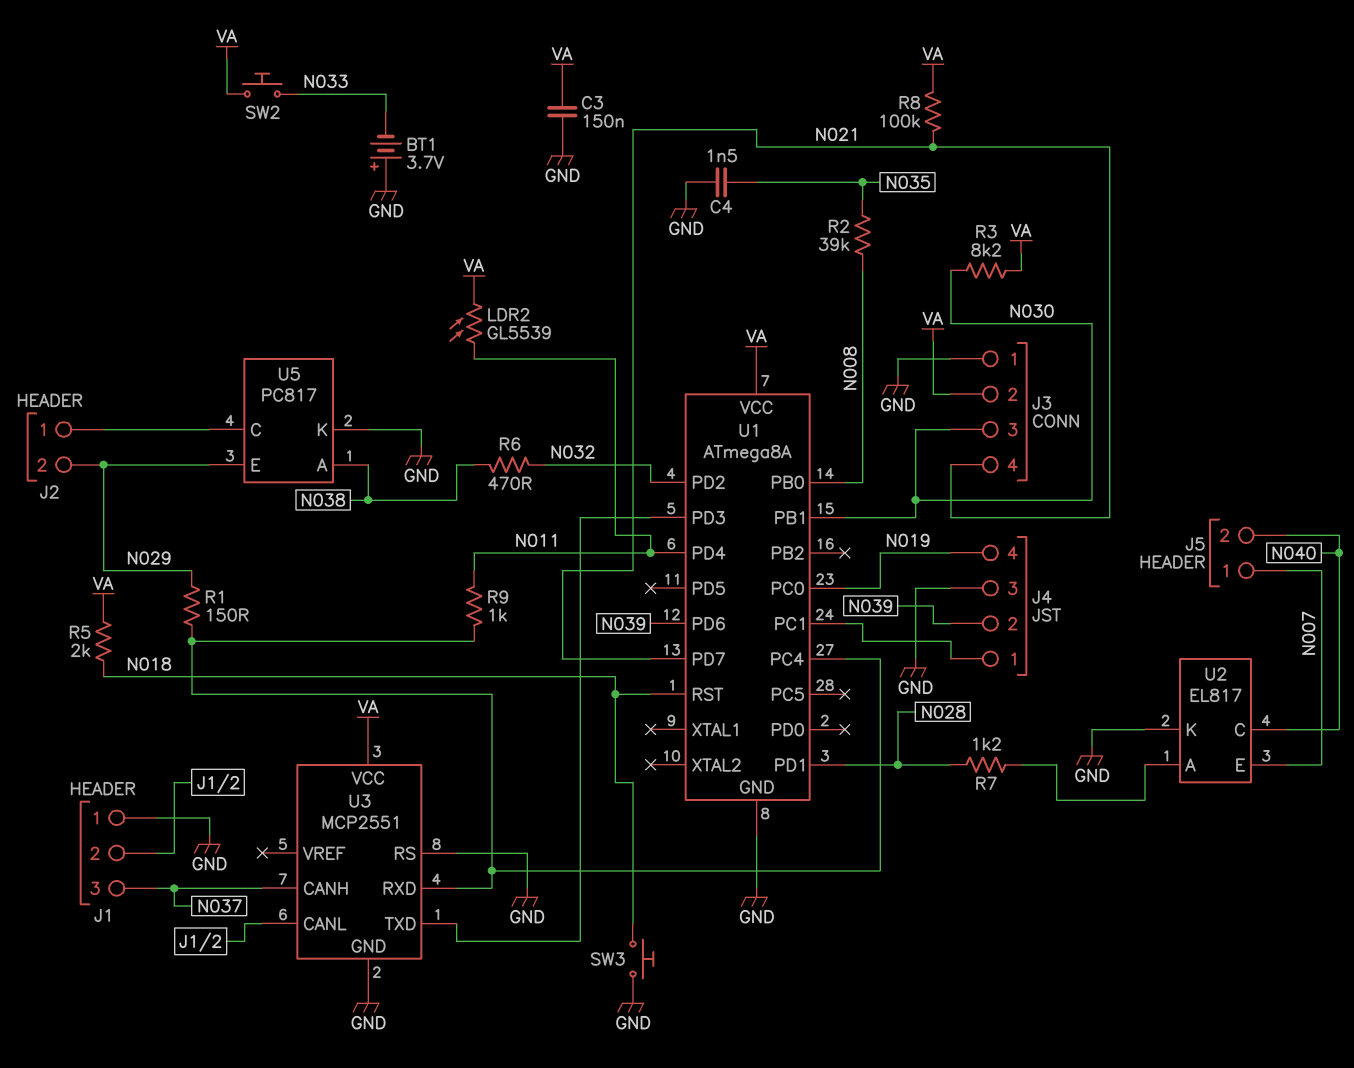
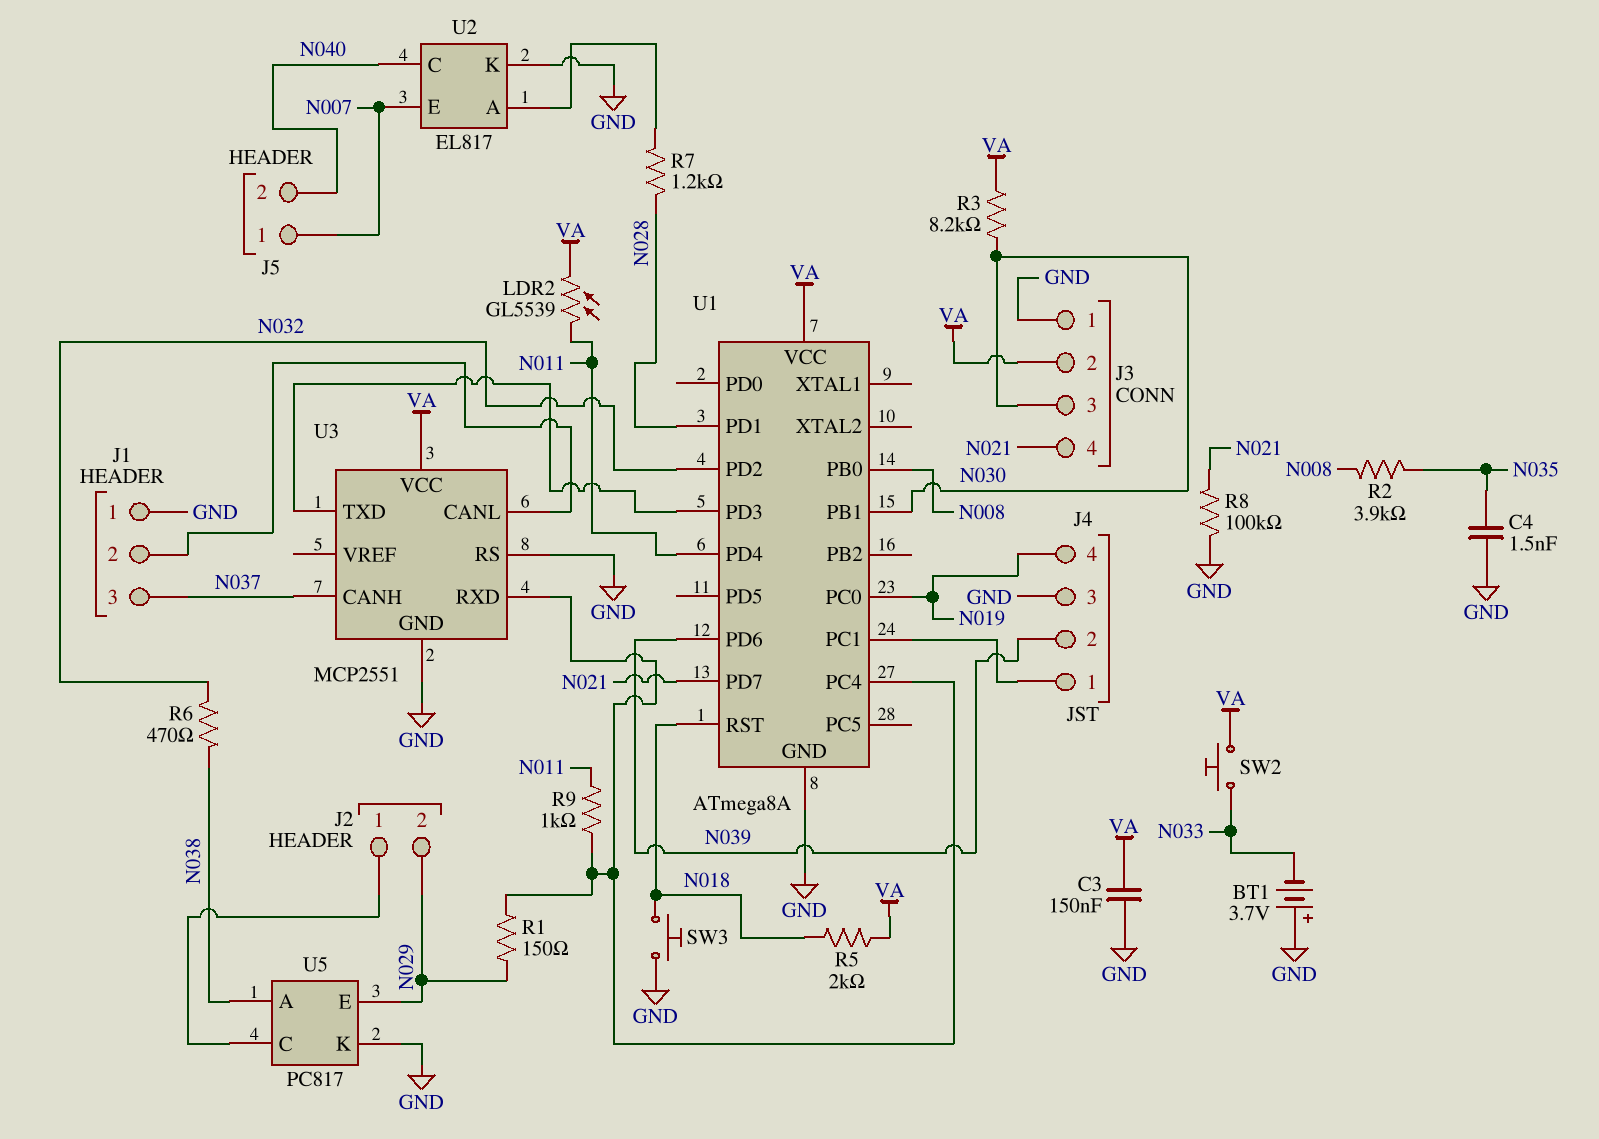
R2: 39k (N008, N035) -> 3.9k (N008, N035)
R8: 100k (N021, VA) -> 100k (GND, N021)

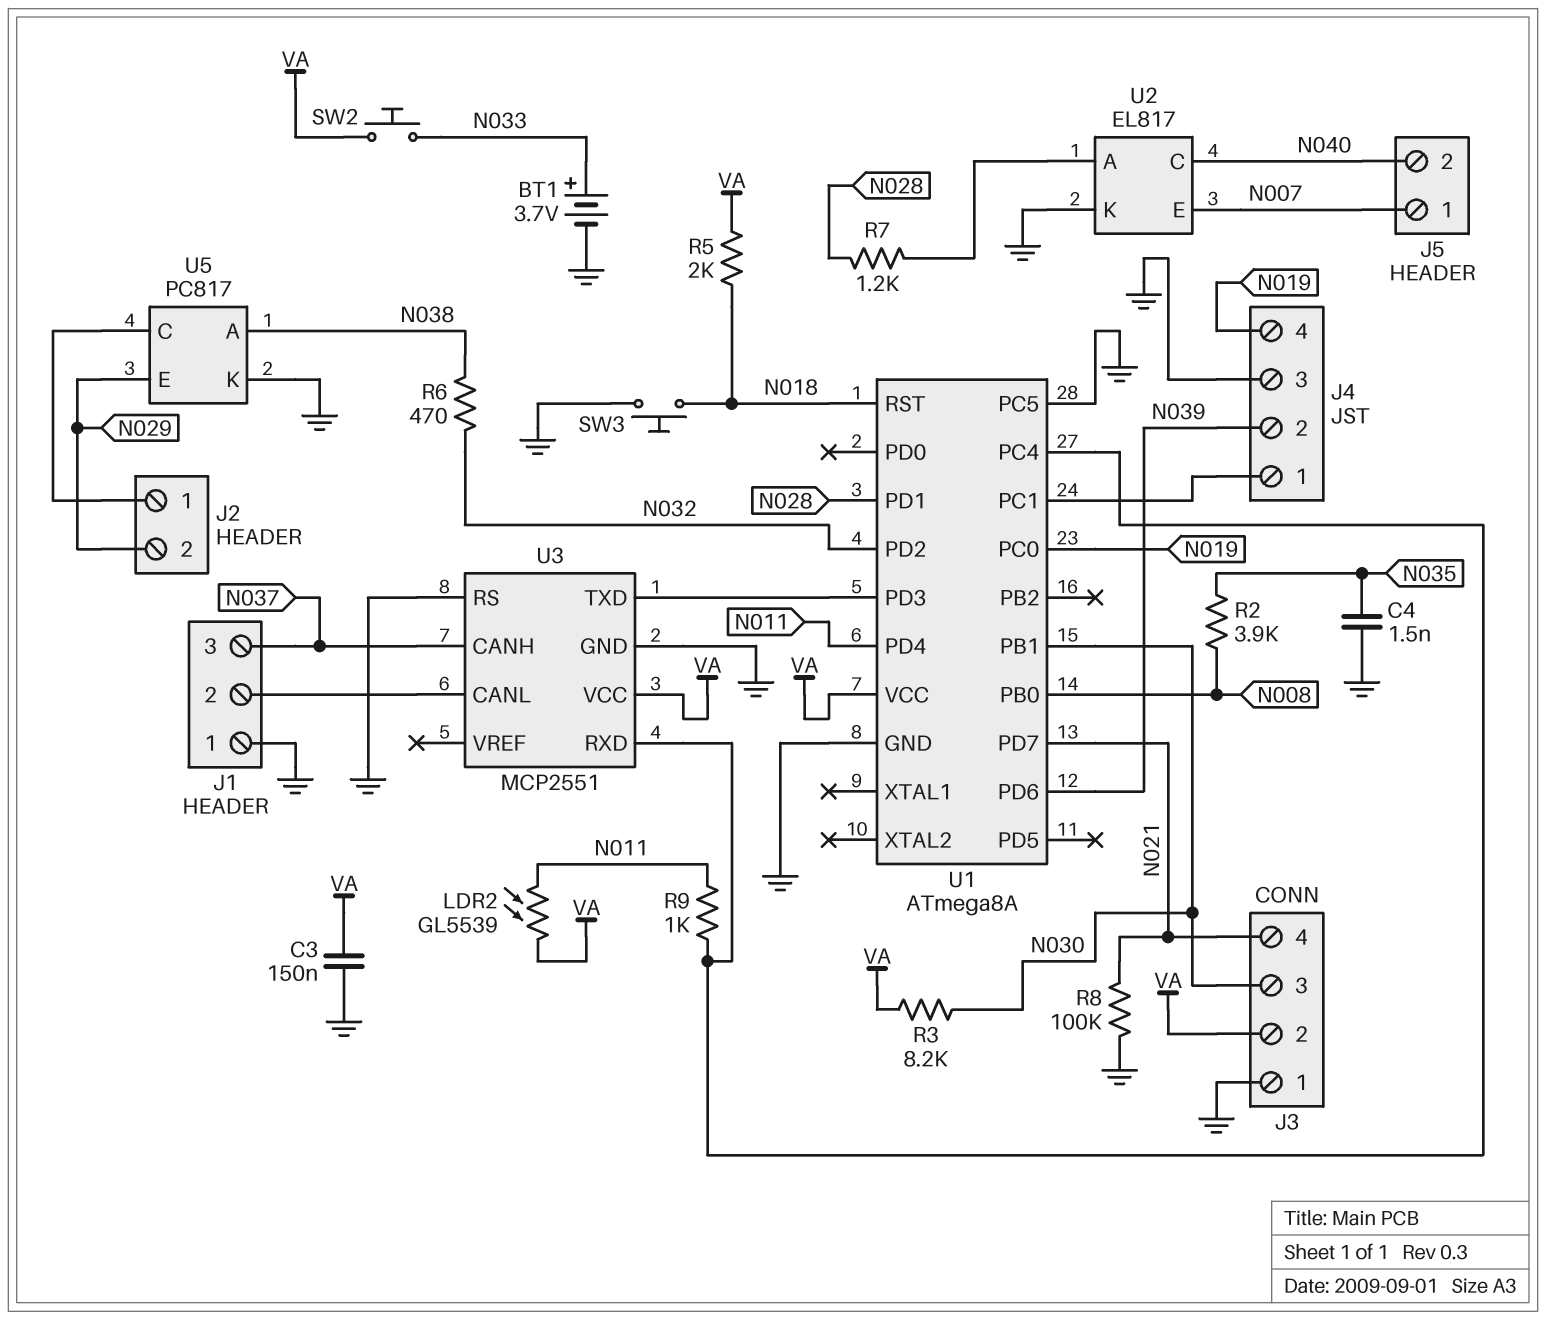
BT1: 3.7V (plus GND, minus N033) -> 3.7V (plus N033, minus GND)
R1: 150 (N029, U1/PC4) -> none
U1 pin PC5: none -> GND

